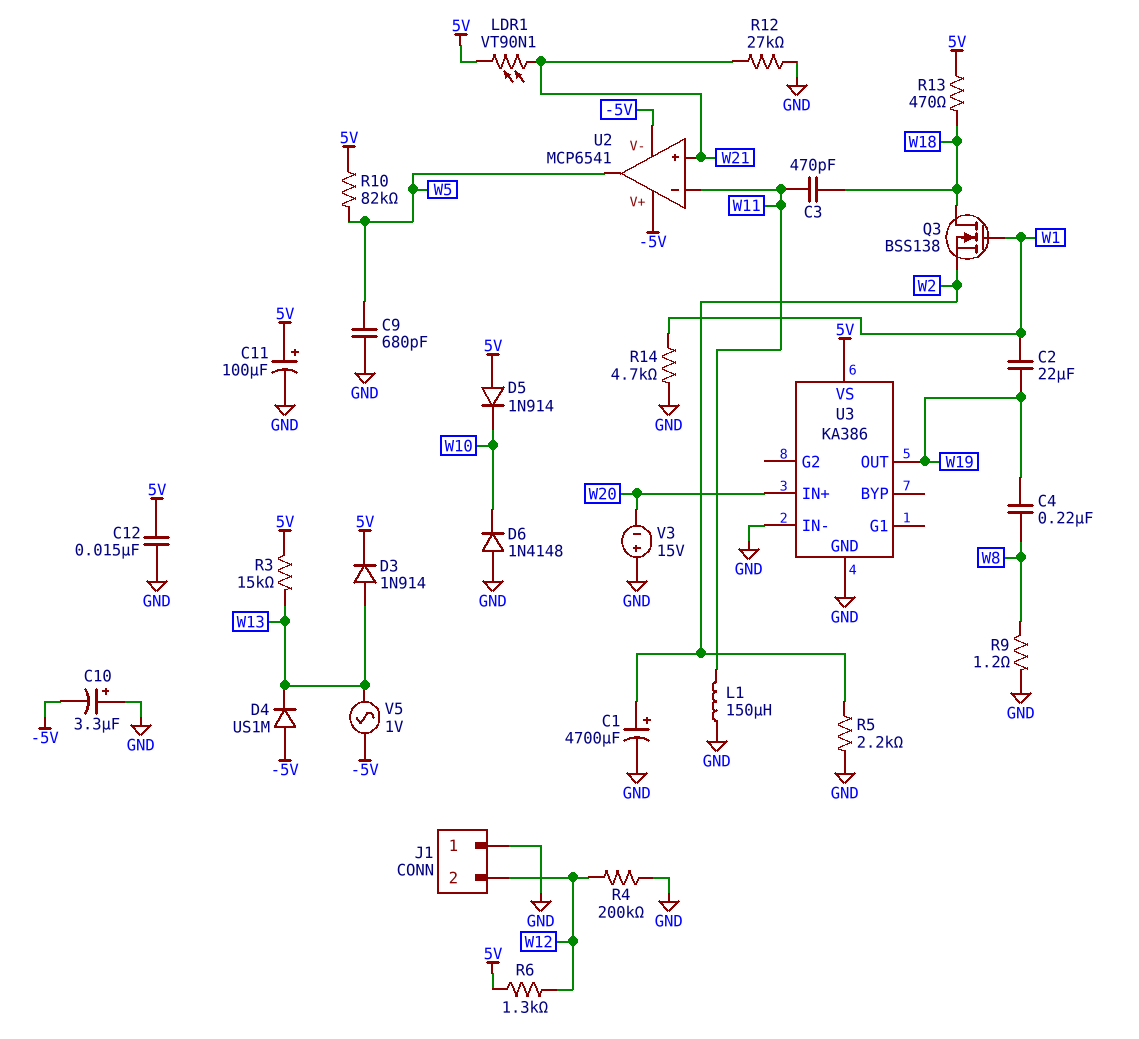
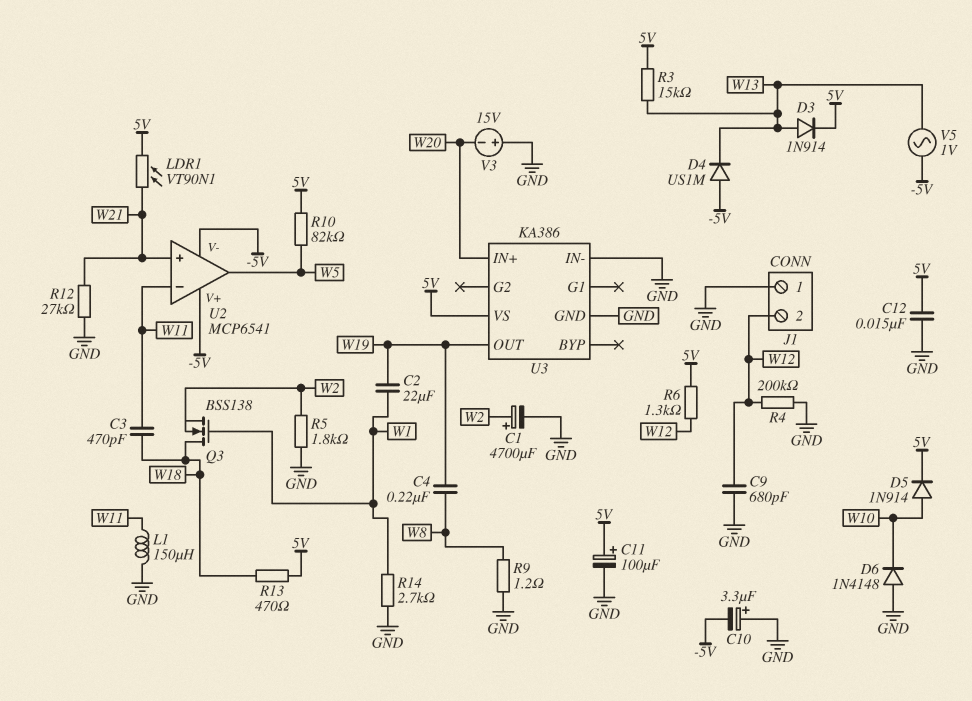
C9: 680pF (GND, W5) -> 680pF (GND, W12)
D5: diode 1N914 (A 5V, K W10) -> diode 1N914 (A W10, K 5V)
R5: 2.2k (GND, W2) -> 1.8k (GND, W2)
R14: 4.7k (GND, W1) -> 2.7k (GND, W1)

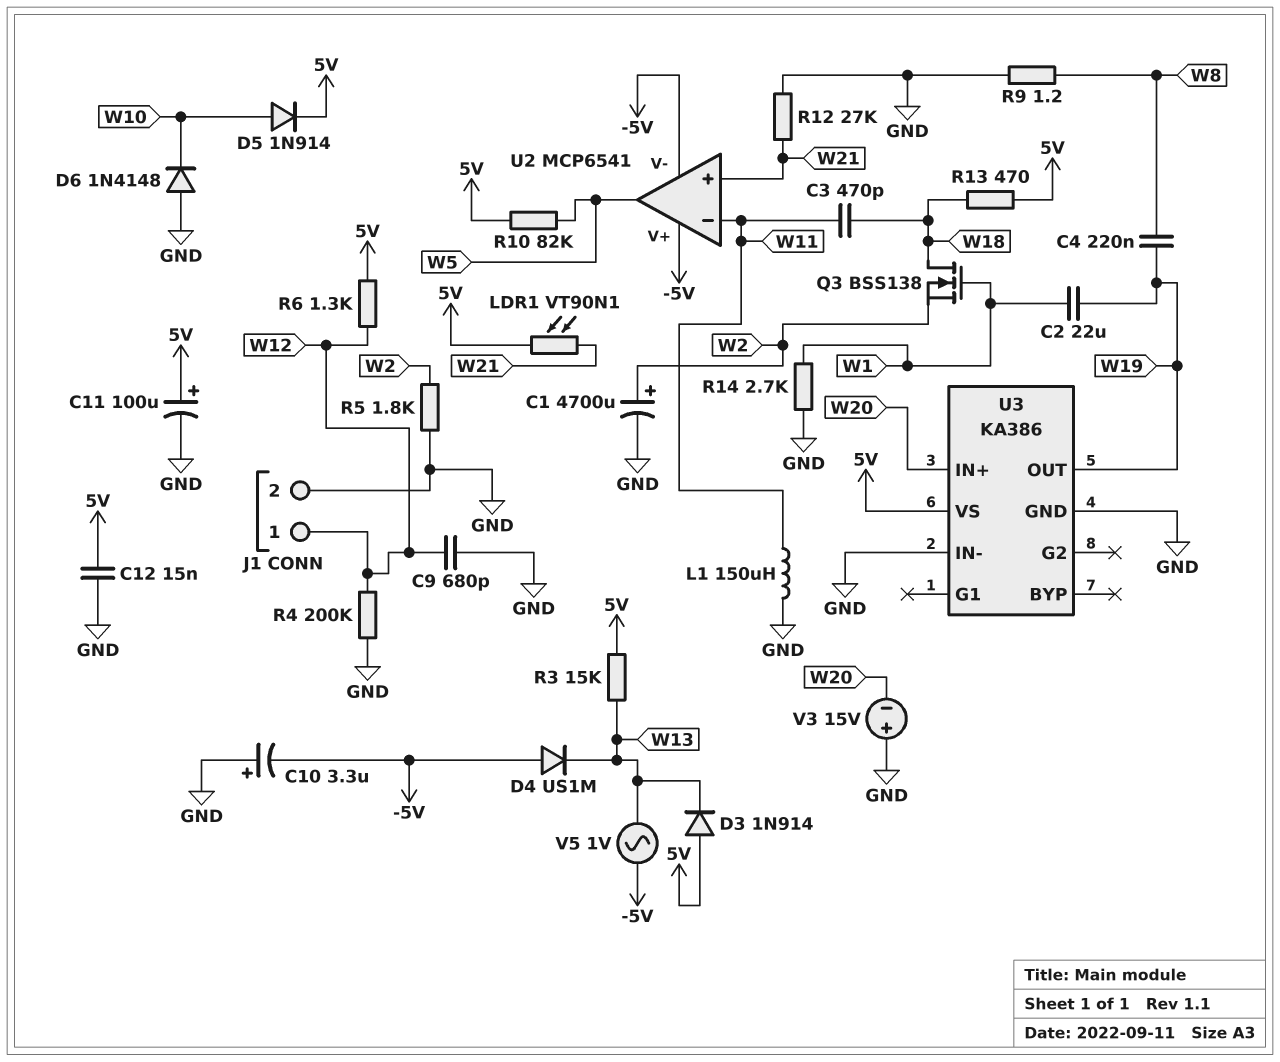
D3: diode 1N914 (A W13, K 5V) -> diode 1N914 (A 5V, K W13)
J1 pin 1: GND -> W12
J1 pin 2: W12 -> GND

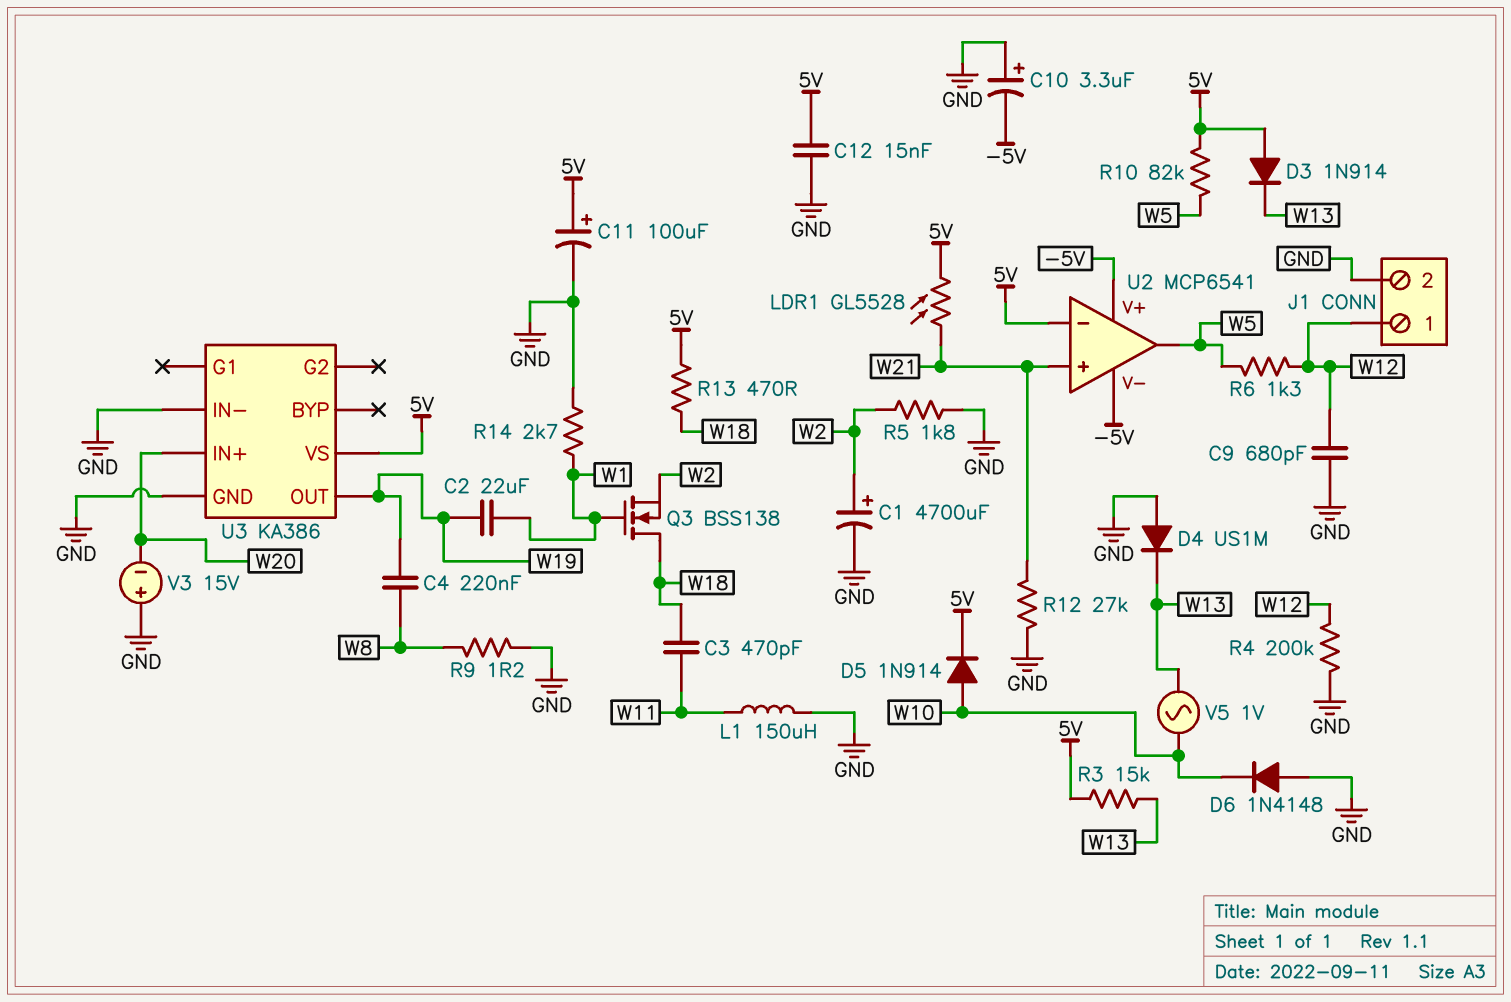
D4: diode US1M (A -5V, K W13) -> diode US1M (A GND, K W13)
LDR1: VT90N1 (5V, W21) -> GL5528 (5V, W21)
R6: 1.3k (5V, W12) -> 1.3k (W5, W12)
U2 pin in-: W11 -> 5V
V5: AC 1V (-5V, W13) -> AC 1V (W10, W13)

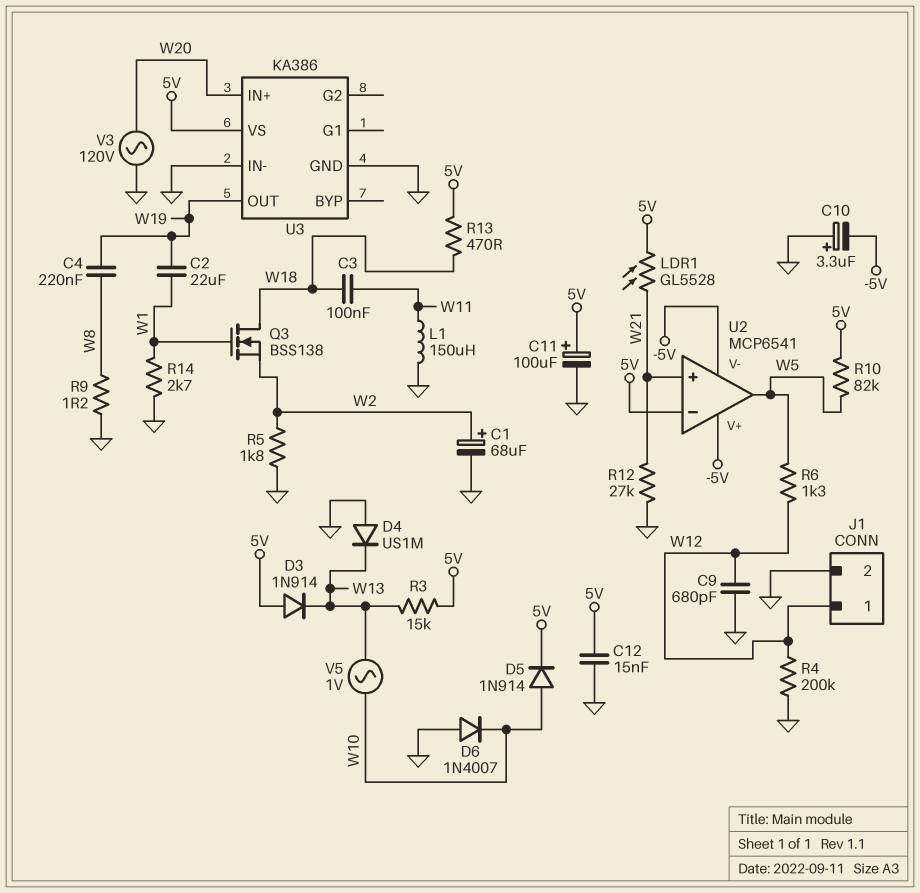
C1: 4700uF (plus W2, minus GND) -> 68uF (plus W2, minus GND)
C3: 470pF (W11, W18) -> 100nF (W11, W18)
D6: diode 1N4148 (A GND, K W10) -> diode 1N4007 (A GND, K W10)
V3: 15V (plus GND, minus W20) -> AC 120V (GND, W20)

